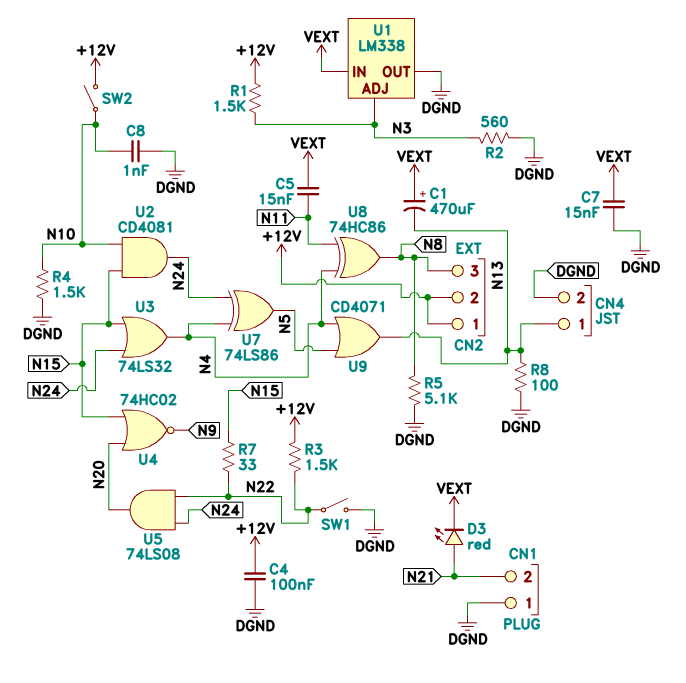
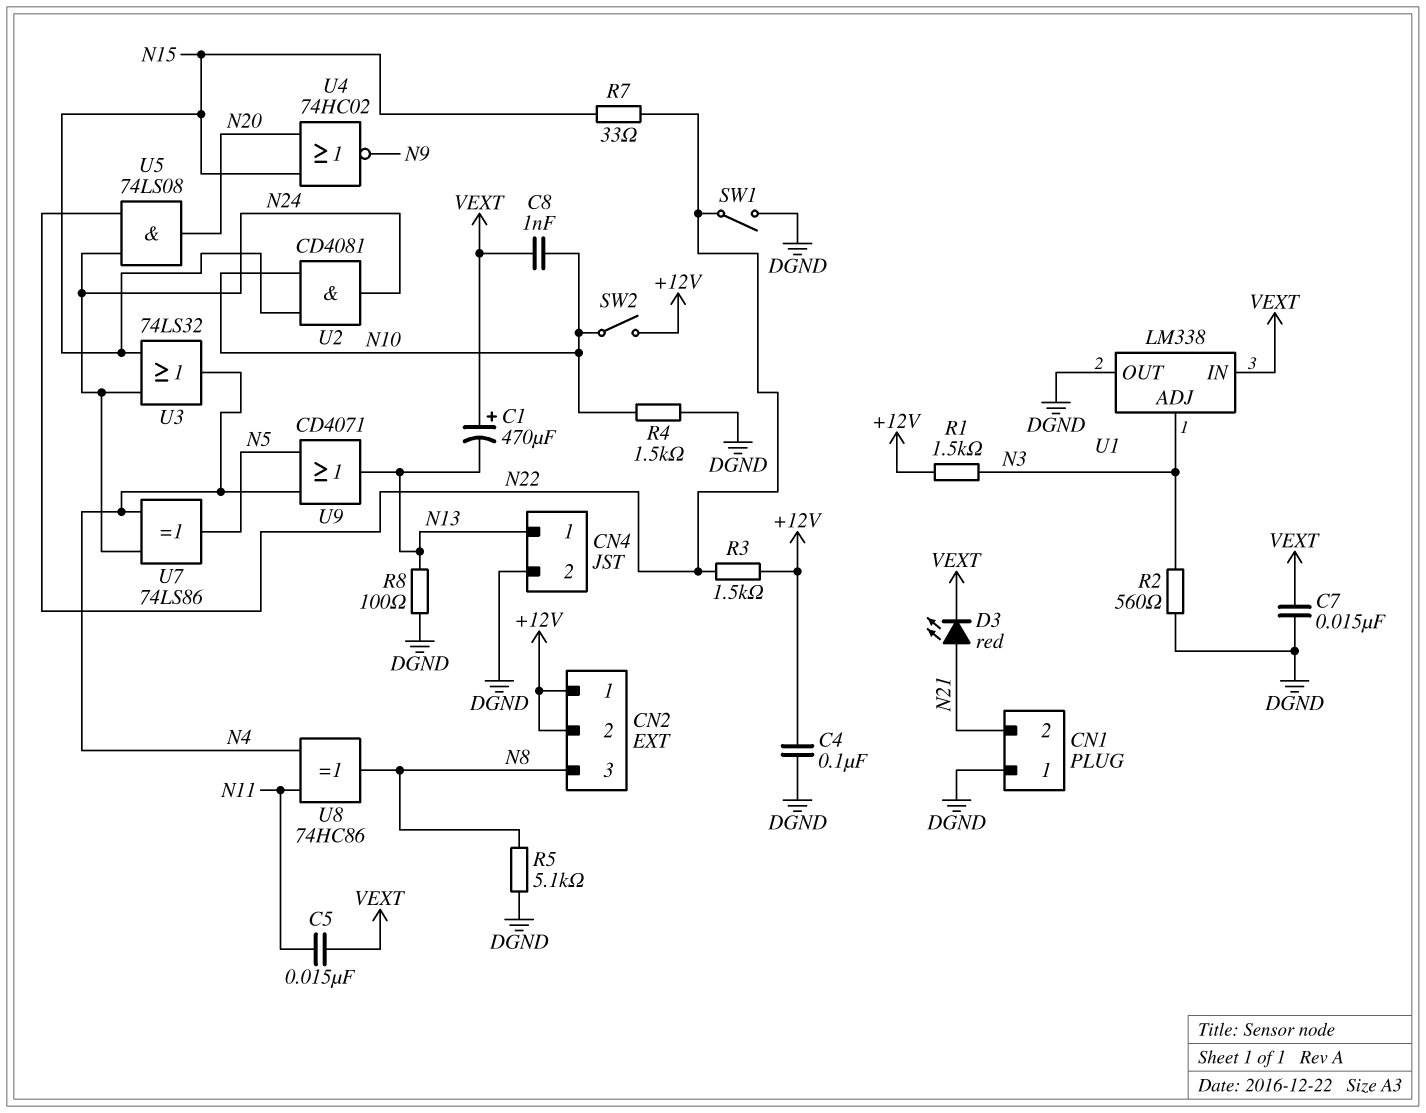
C8: 1nF (DGND, N10) -> 1nF (N10, VEXT)

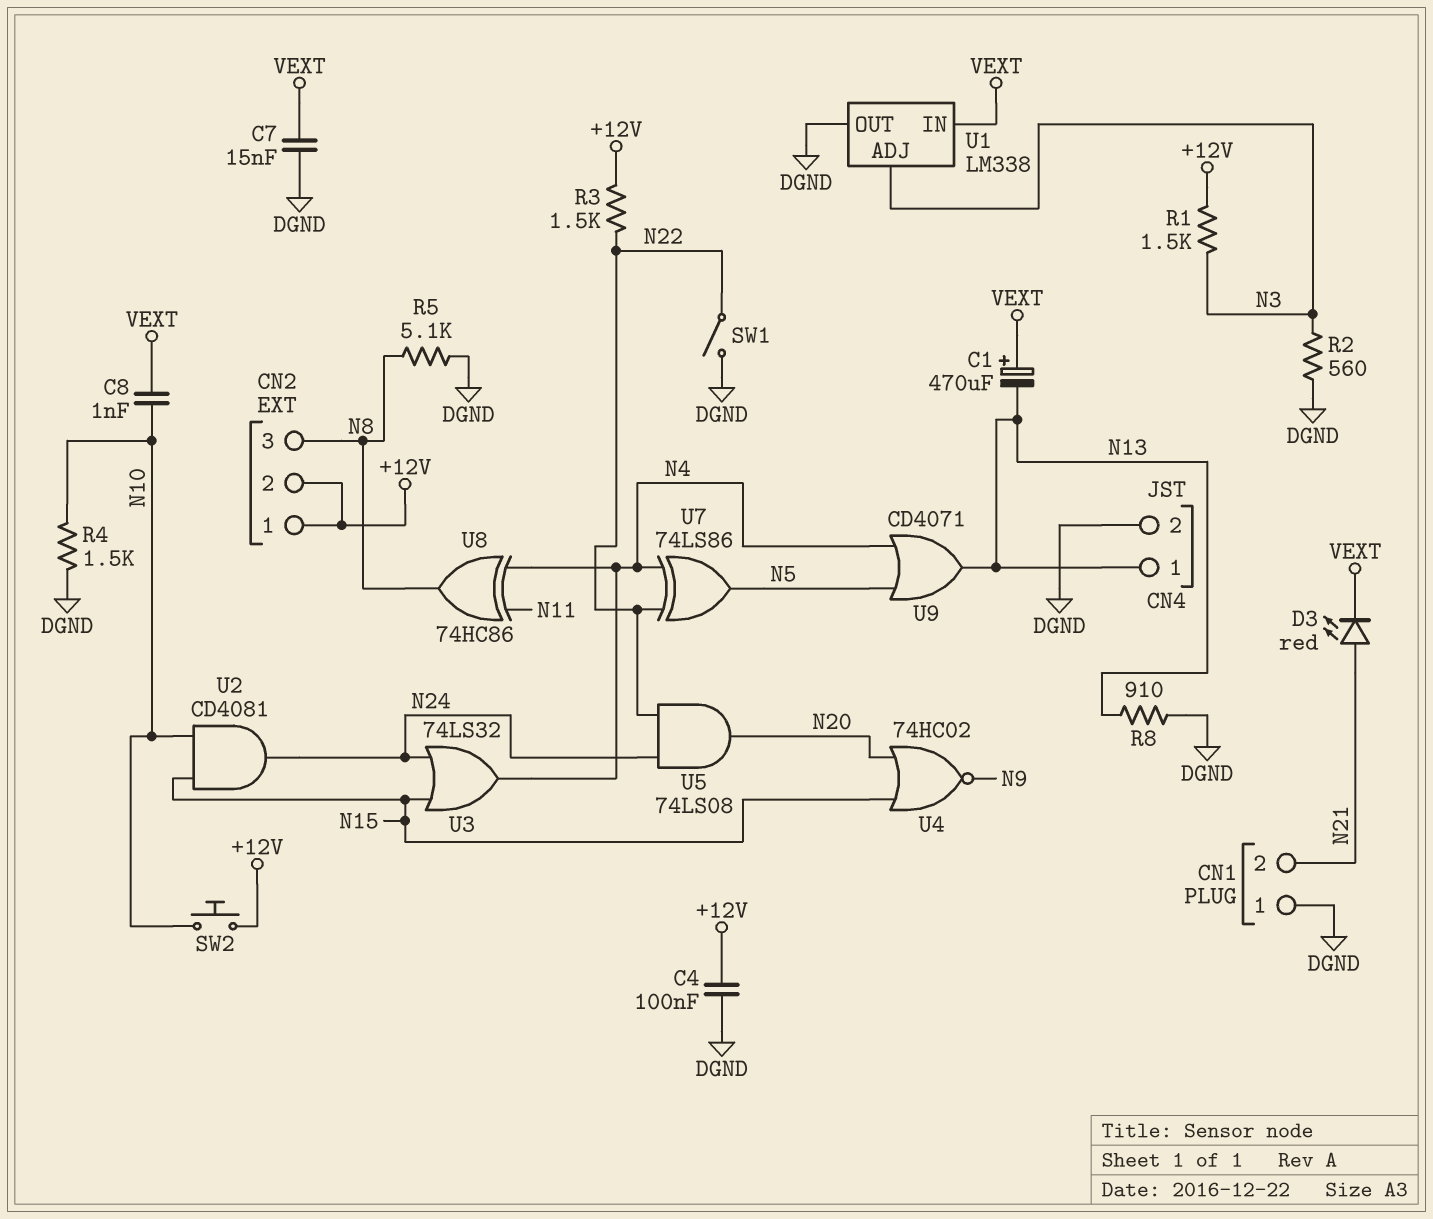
C5: 15nF (N11, VEXT) -> none
R7: 33 (N15, N22) -> none
R8: 100 (DGND, N13) -> 910 (DGND, N13)
SW2: switch (+12V, N10) -> button (+12V, N10)
U7: XOR 74LS86 (in N4, in N24, out N5) -> XOR 74LS86 (in N4, in N22, out N5)

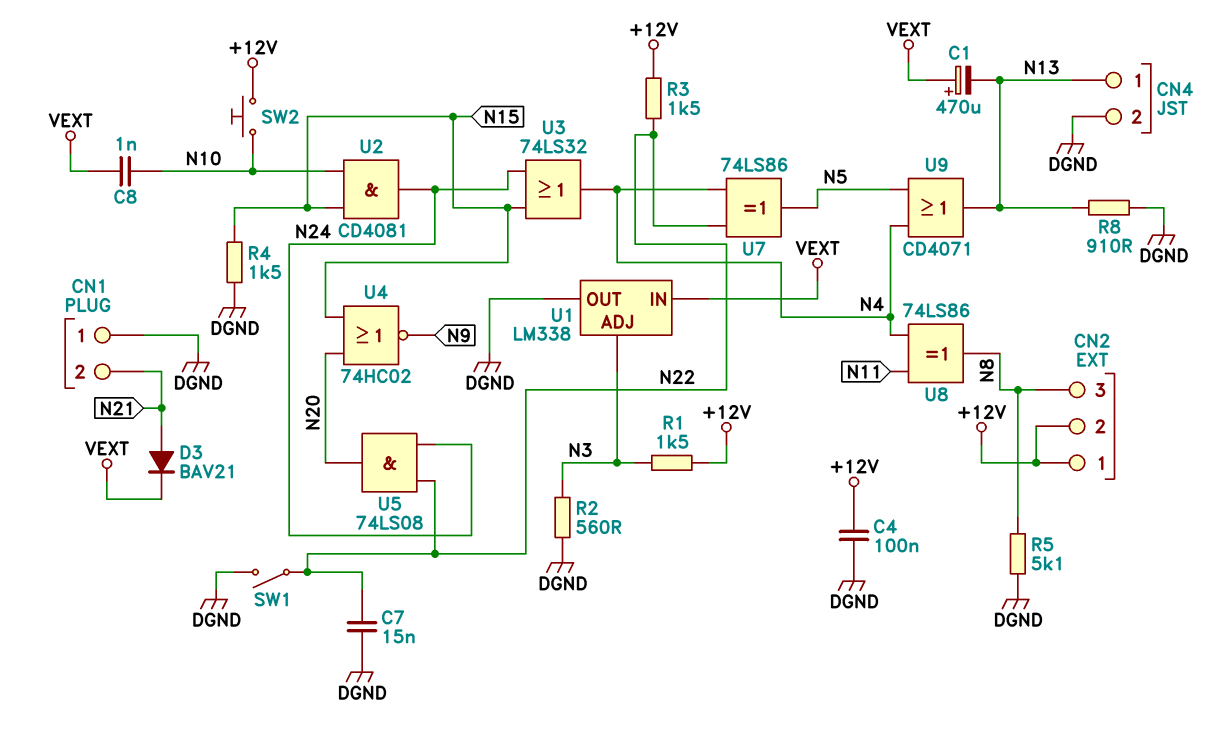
C7: 15nF (DGND, VEXT) -> 15nF (DGND, N22)
D3: LED red (A N21, K VEXT) -> diode BAV21 (A N21, K VEXT)
R4: 1.5k (DGND, N10) -> 1.5k (DGND, N15)
U8: XOR 74HC86 (in N4, in N11, out N8) -> XOR 74LS86 (in N4, in N11, out N8)

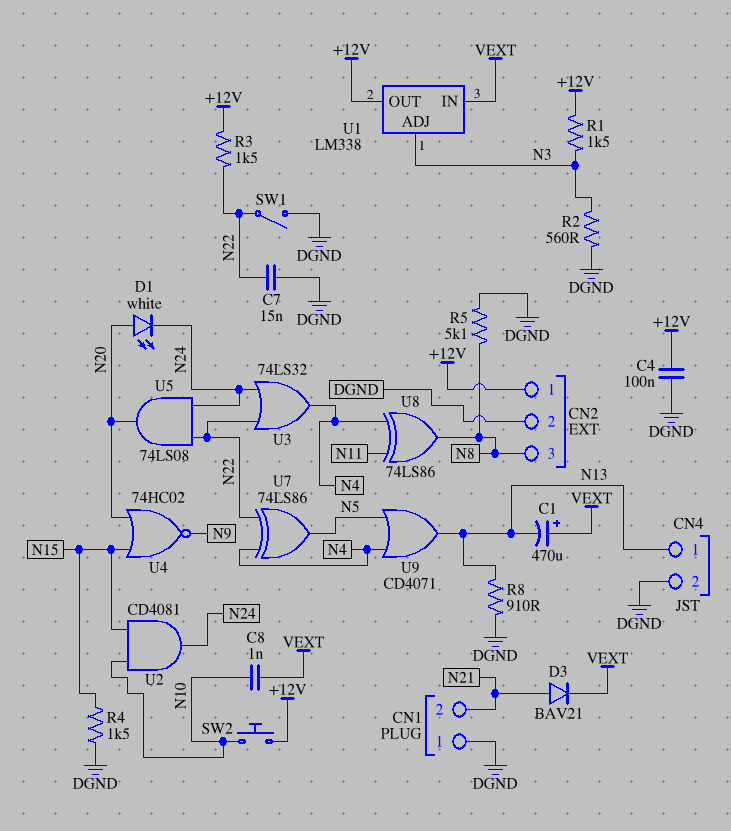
CN2 pin 2: +12V -> DGND
D1: none -> LED white (A N20, K N24)
U1 pin OUT: DGND -> +12V
U3: OR 74LS32 (in N15, in N24, out N4) -> OR 74LS32 (in N22, in N24, out N4)

